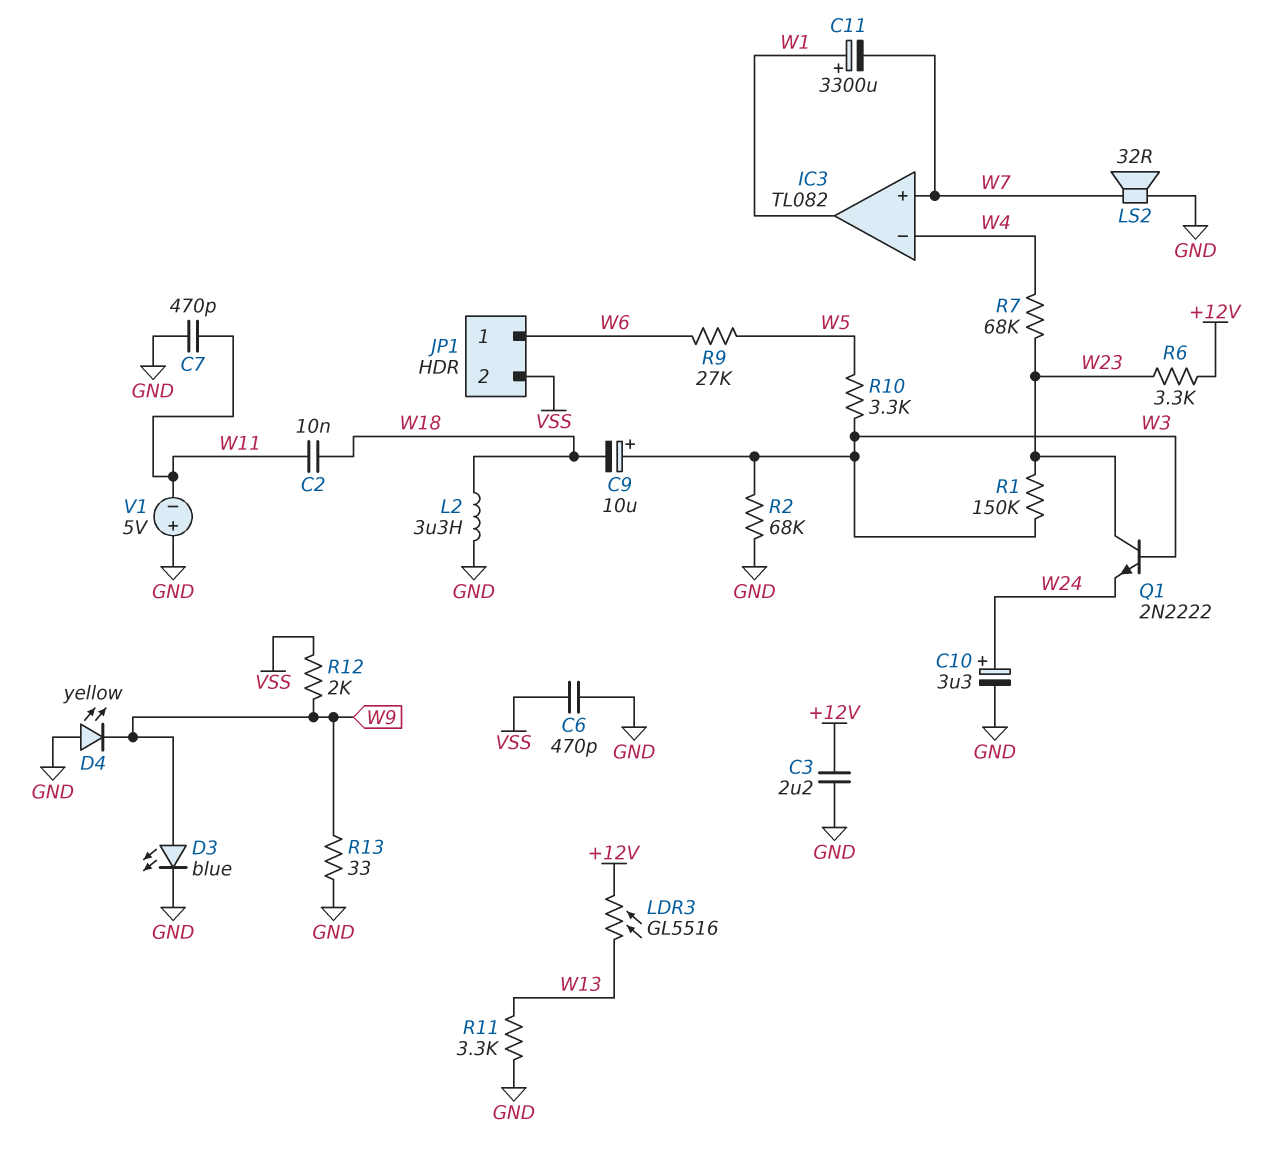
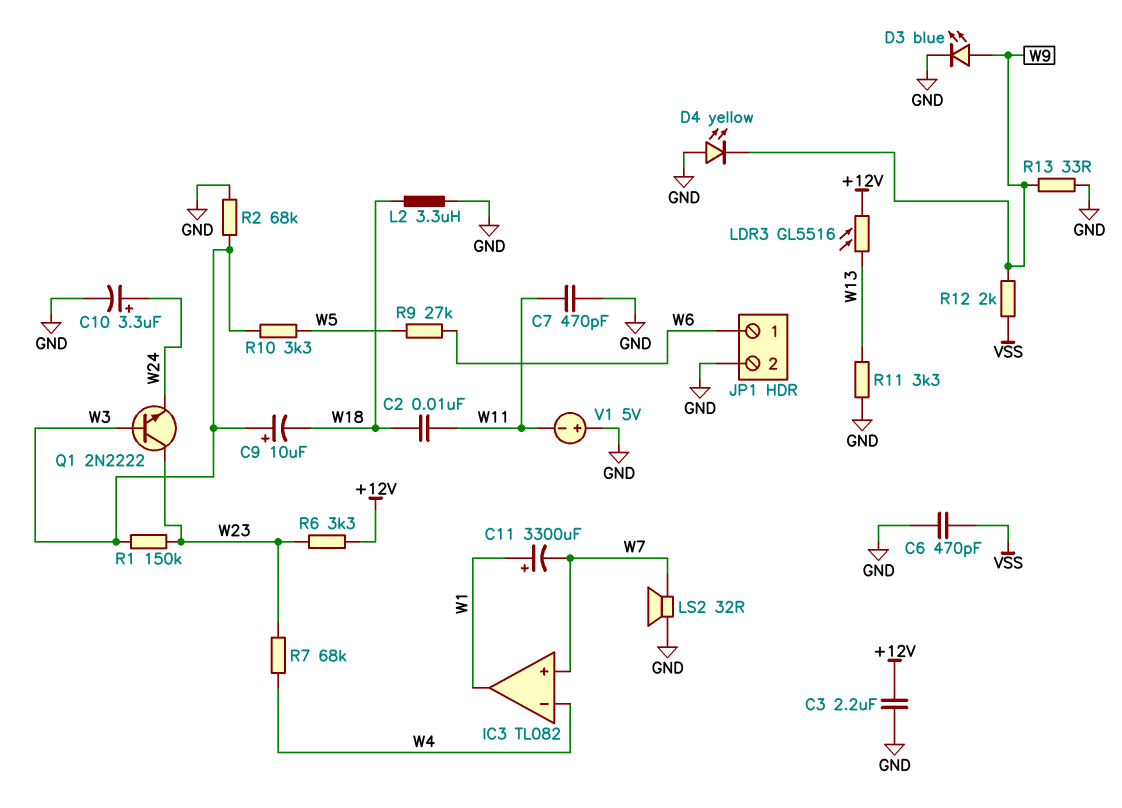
JP1 pin 2: VSS -> GND

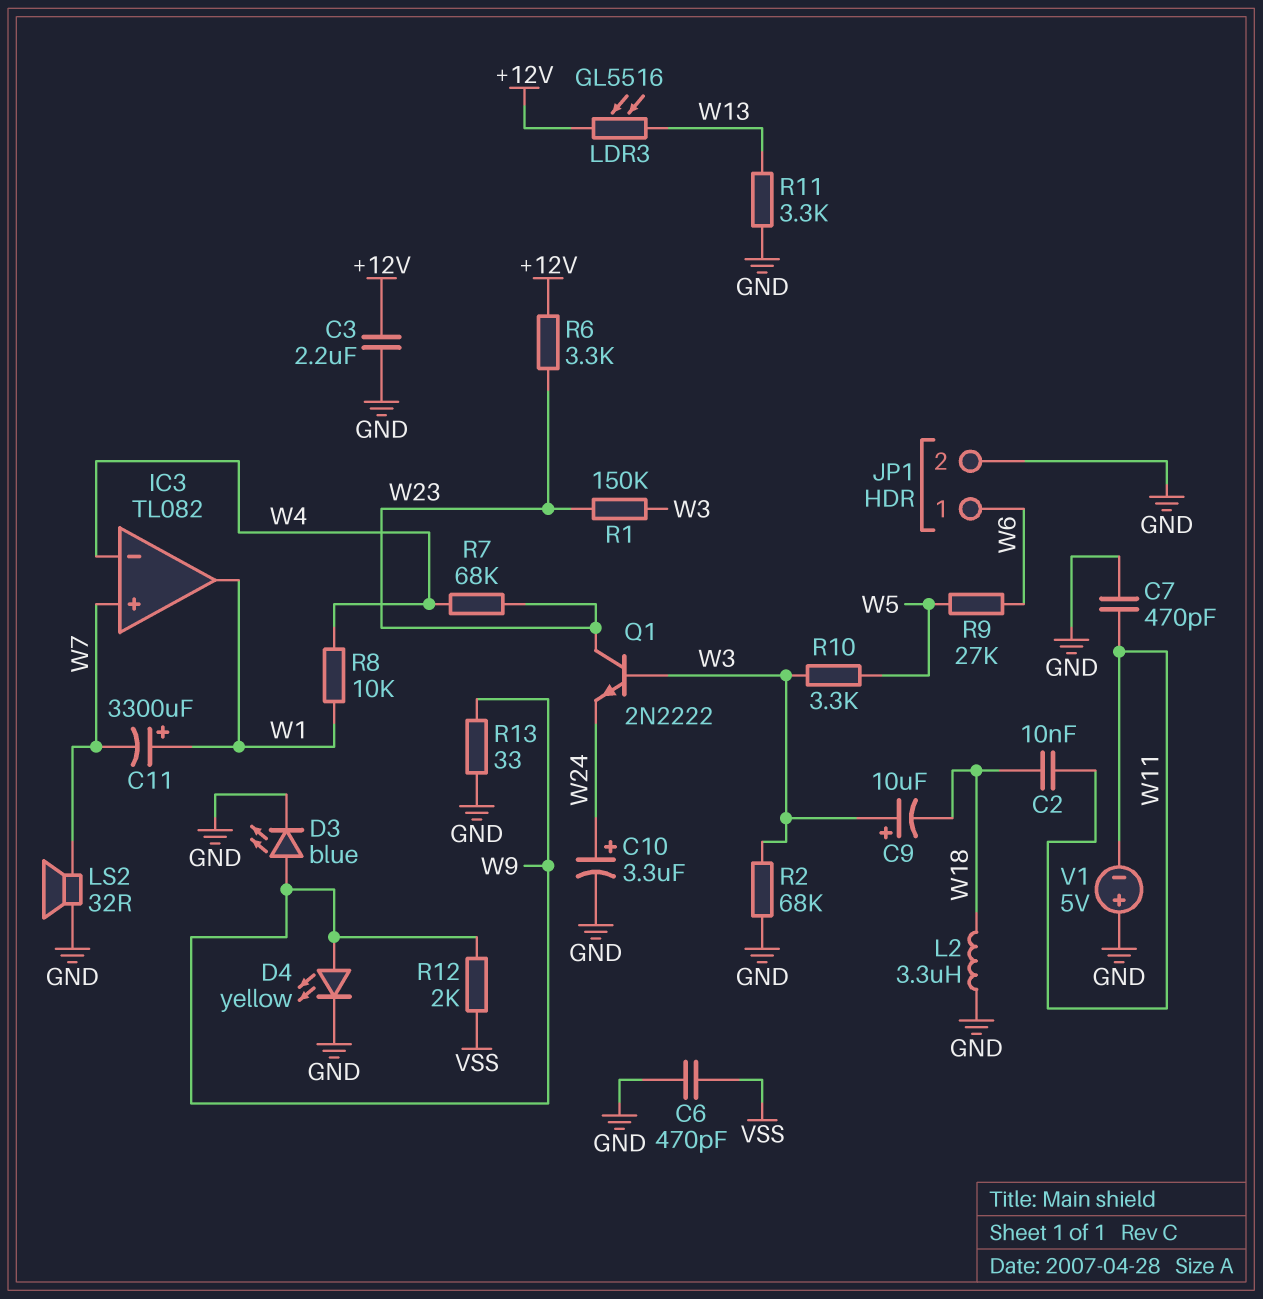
D4: LED yellow (A GND, K W9) -> LED yellow (A W9, K GND)
R8: none -> 10k (W1, W4)

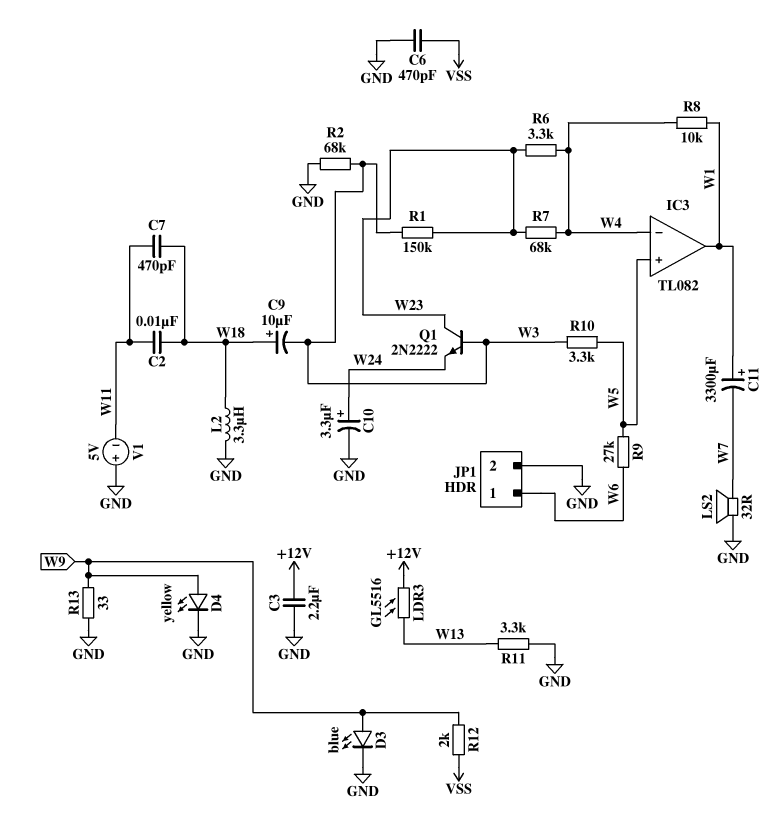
C7: 470pF (GND, W11) -> 470pF (W11, W18)
C9: 10uF (plus W3, minus W18) -> 10uF (plus W18, minus W3)
IC3 pin in+: W7 -> W5
R6: 3.3k (+12V, W23) -> 3.3k (W4, W23)

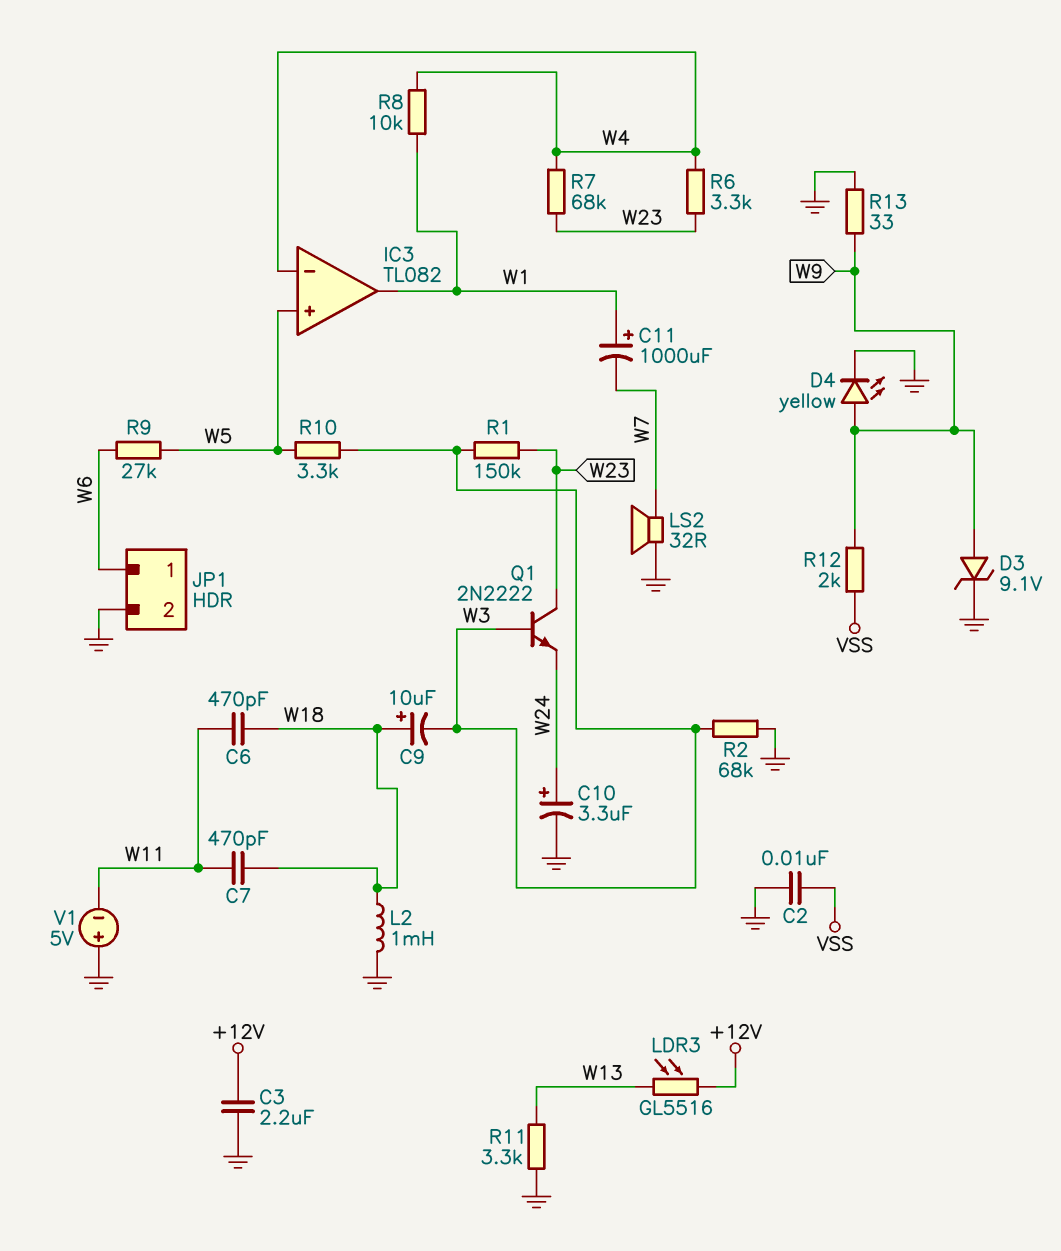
C2: 10nF (W11, W18) -> 10nF (GND, VSS)
C6: 470pF (GND, VSS) -> 470pF (W11, W18)
C11: 3300uF (plus W1, minus W7) -> 1000uF (plus W1, minus W7)
D3: LED blue (A W9, K GND) -> zener 9.1V (A W9, K GND)
L2: 3.3uH (GND, W18) -> 1mH (GND, W18)

